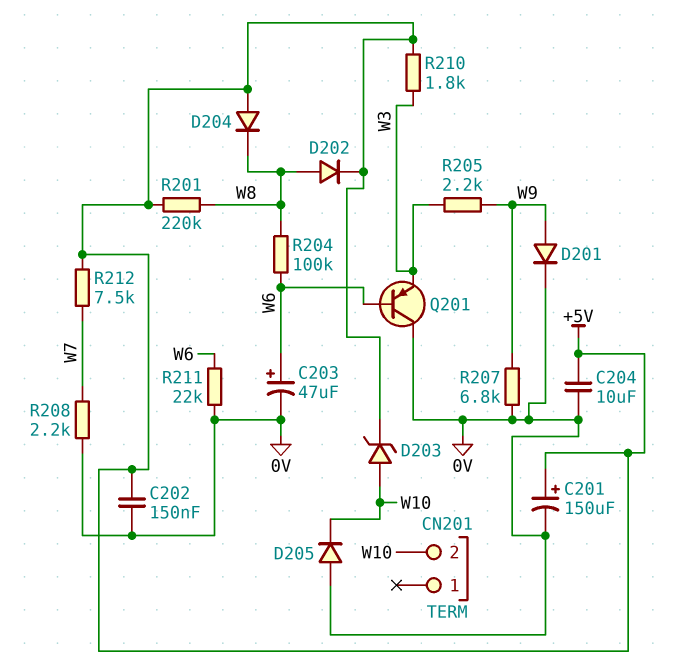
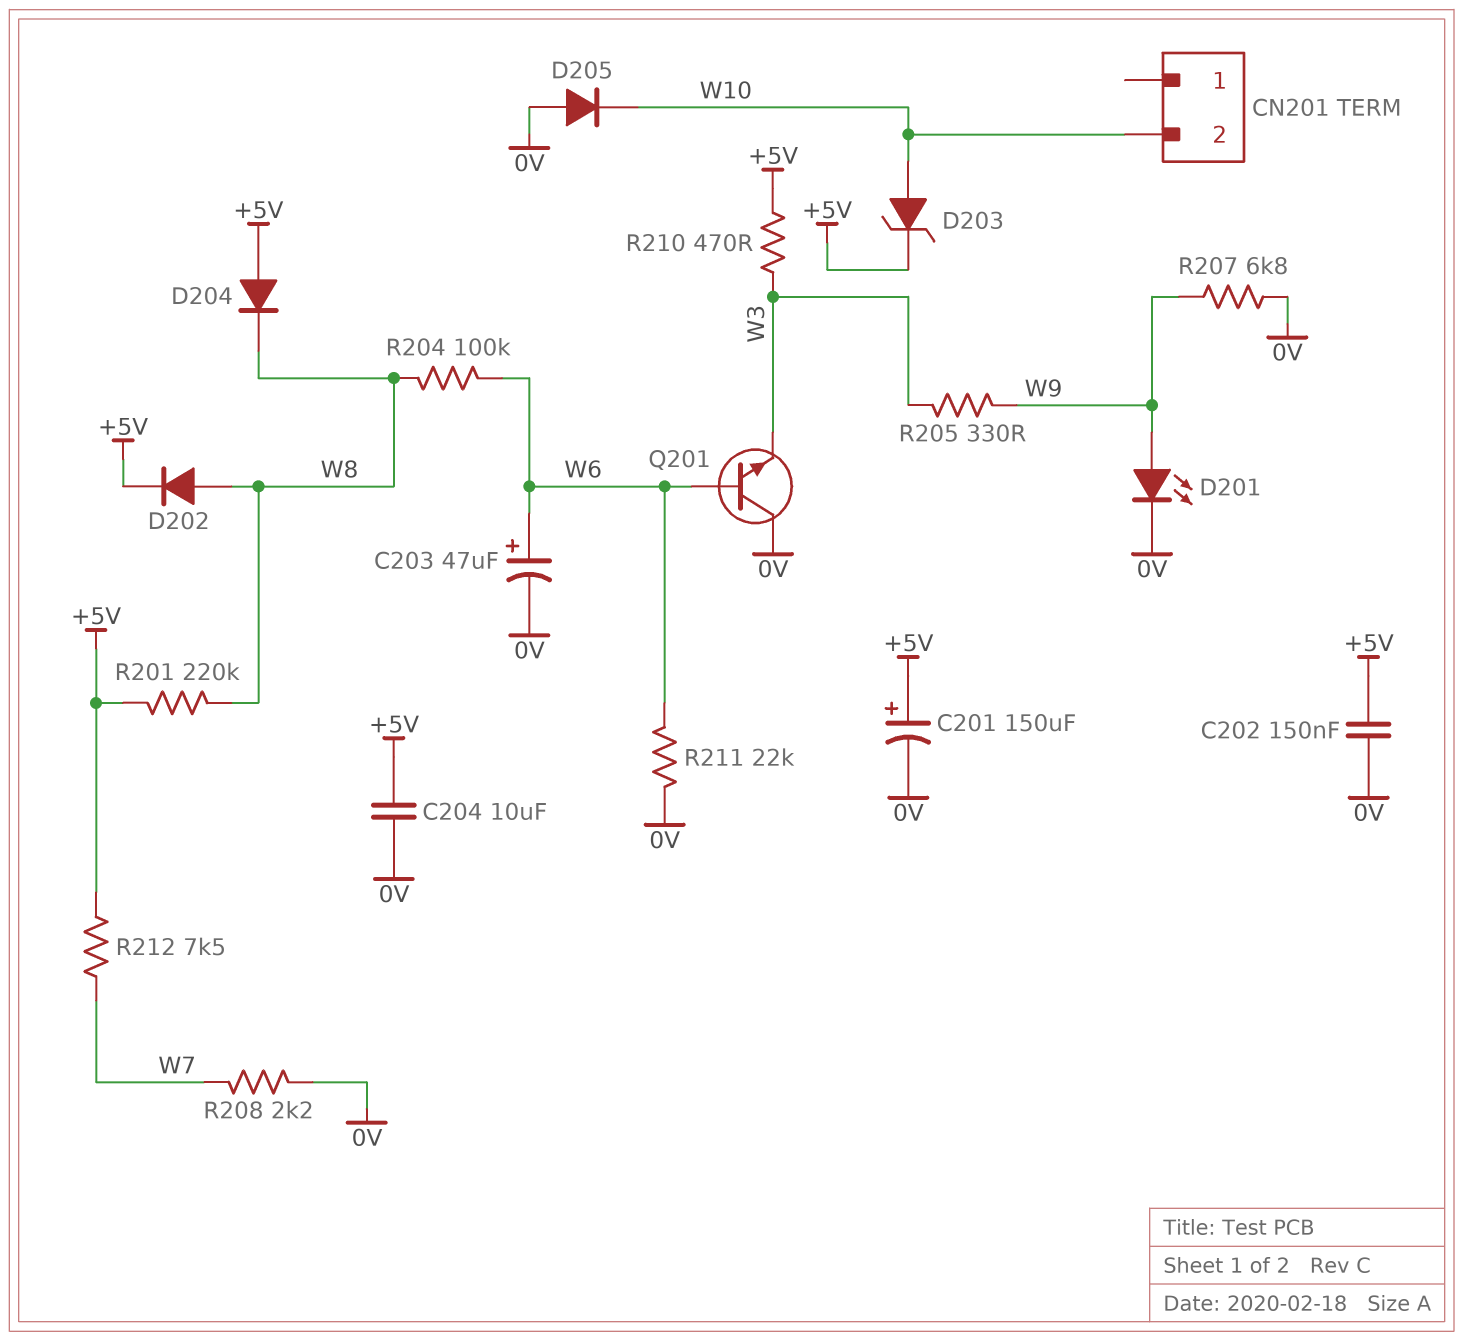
D201: diode (A W9, K 0V) -> LED (A W9, K 0V)
Q201: PNP (B W6, C 0V, E W3) -> NPN (B W6, C 0V, E W3)
R205: 2.2k (W3, W9) -> 330 (W3, W9)
R210: 1.8k (+5V, W3) -> 470 (+5V, W3)

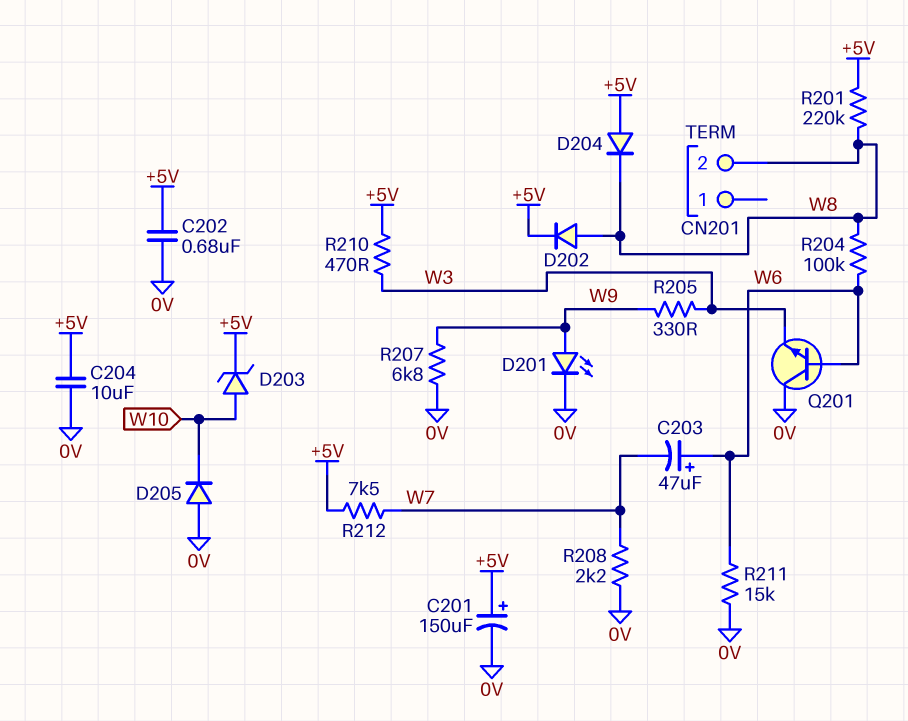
C202: 150nF (+5V, 0V) -> 680nF (+5V, 0V)
C203: 47uF (plus W6, minus 0V) -> 47uF (plus W6, minus W7)
CN201 pin 2: W10 -> W8
R211: 22k (0V, W6) -> 15k (0V, W6)

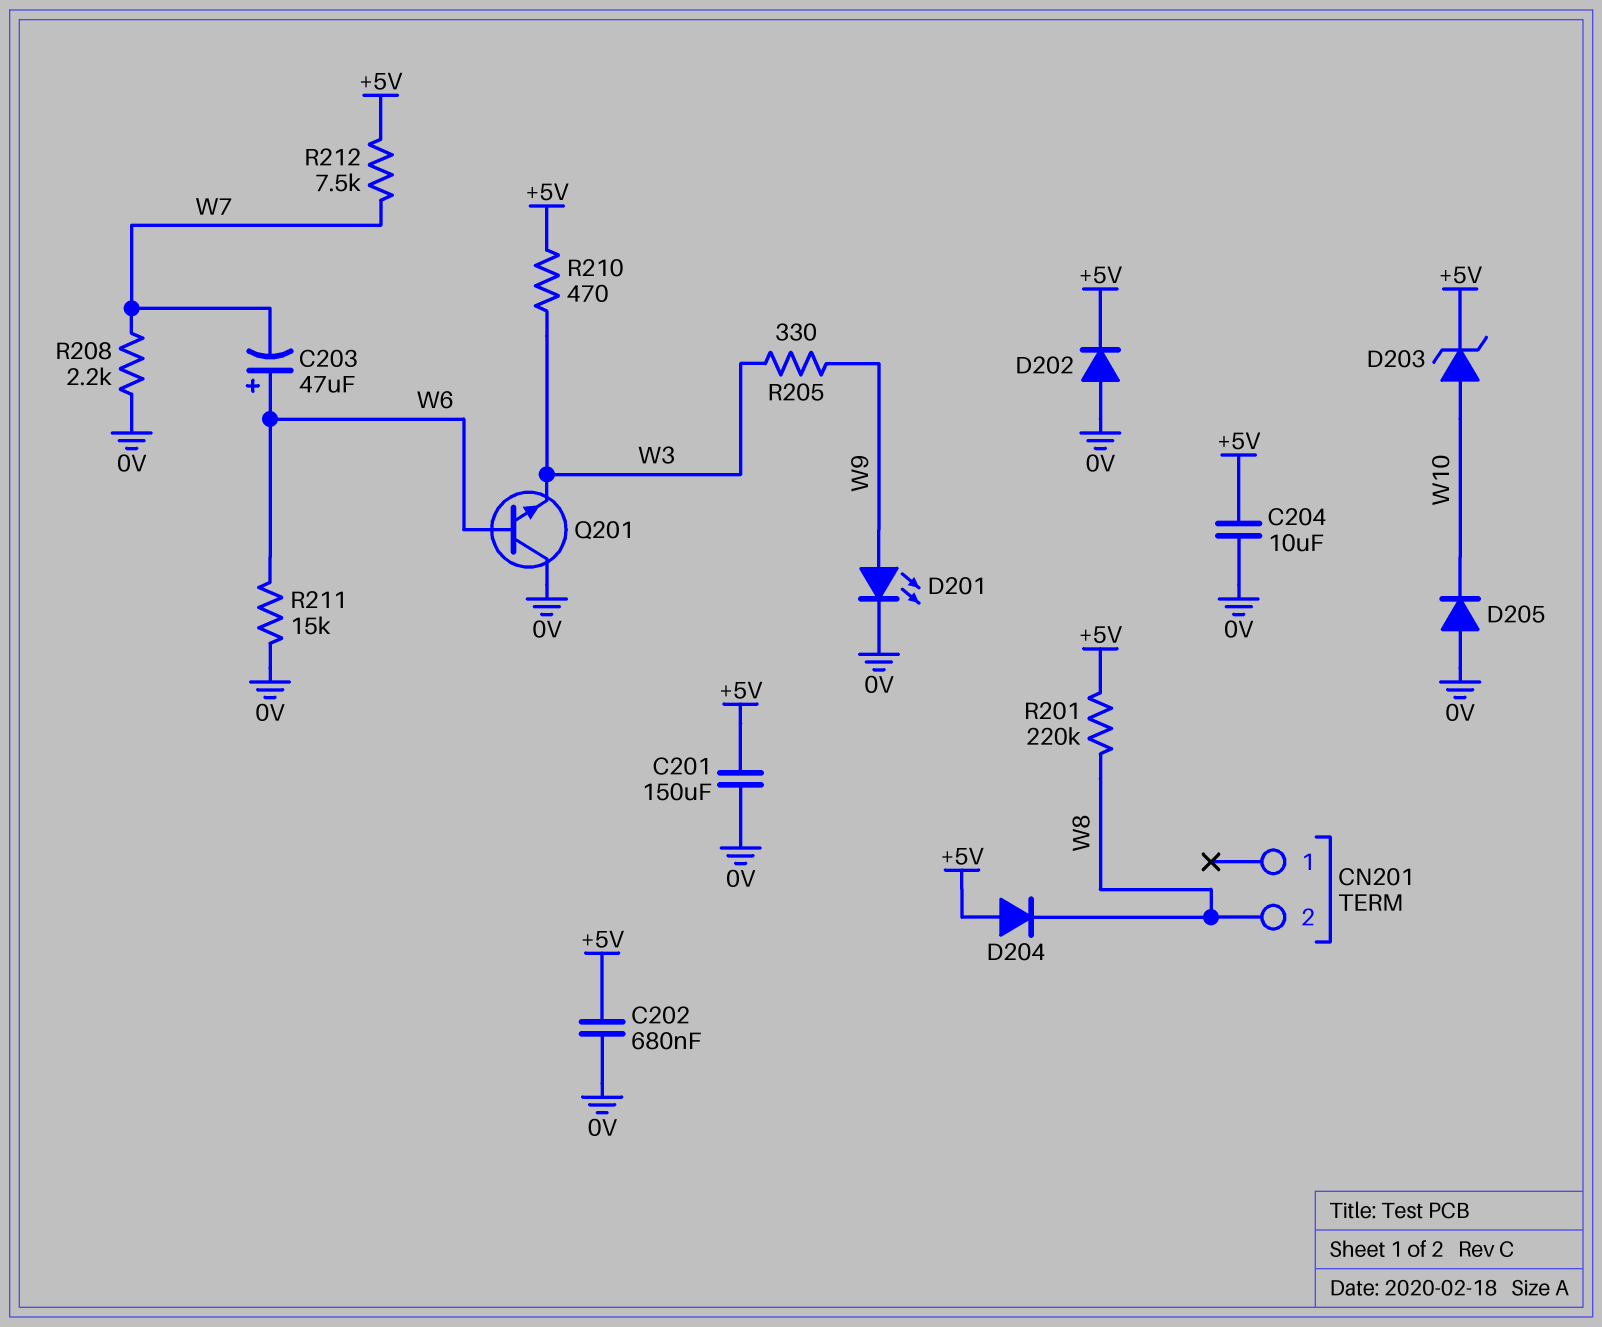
C201: 150uF (plus +5V, minus 0V) -> 150uF (+5V, 0V)
D202: diode (A W8, K +5V) -> diode (A 0V, K +5V)
R204: 100k (W6, W8) -> none
R207: 6.8k (0V, W9) -> none

